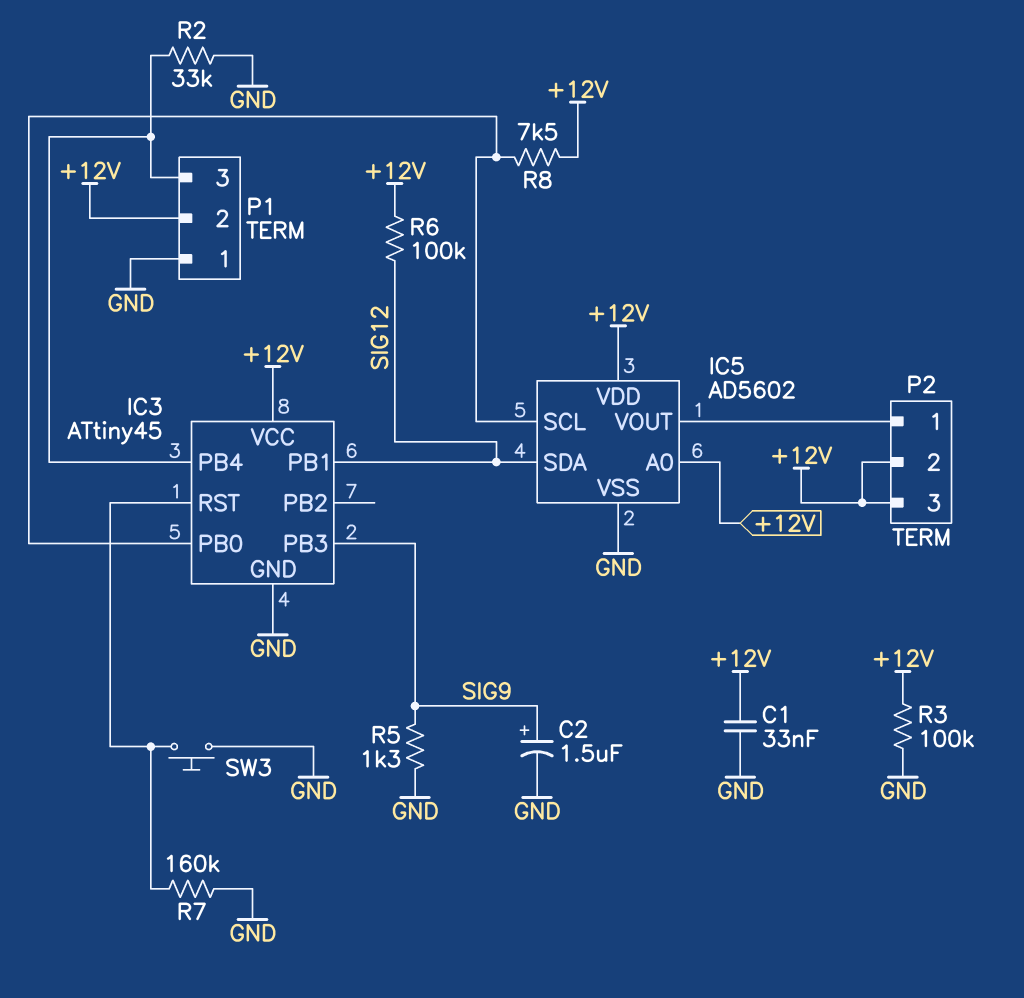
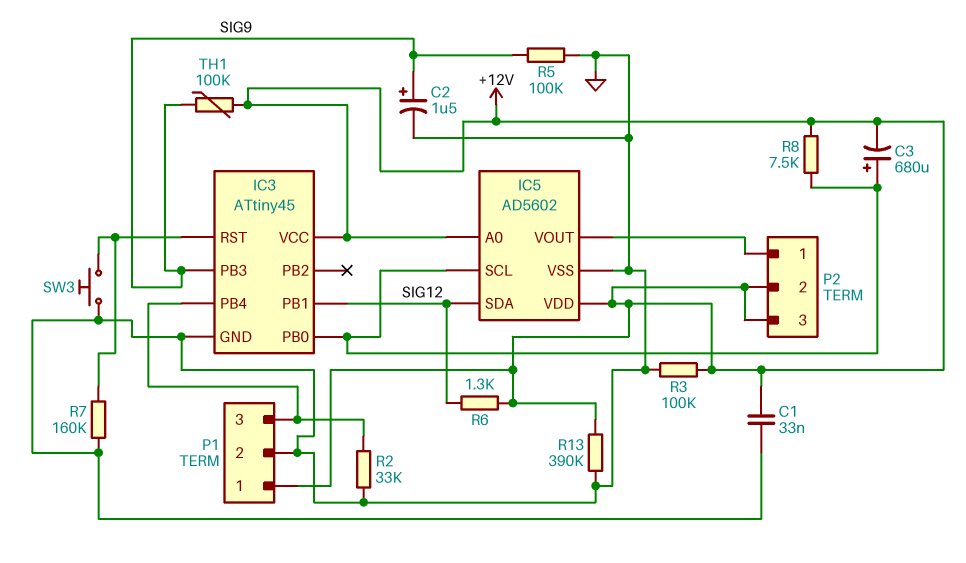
C3: none -> 680uF (plus IC3/PB0, minus +12V)
P1 pin 1: GND -> +12V
P1 pin 2: +12V -> GND
R5: 1.3k (GND, SIG9) -> 100k (GND, SIG9)
R6: 100k (+12V, SIG12) -> 1.3k (+12V, SIG12)
R13: none -> 390k (+12V, GND)
TH1: none -> 100k (+12V, SIG9)

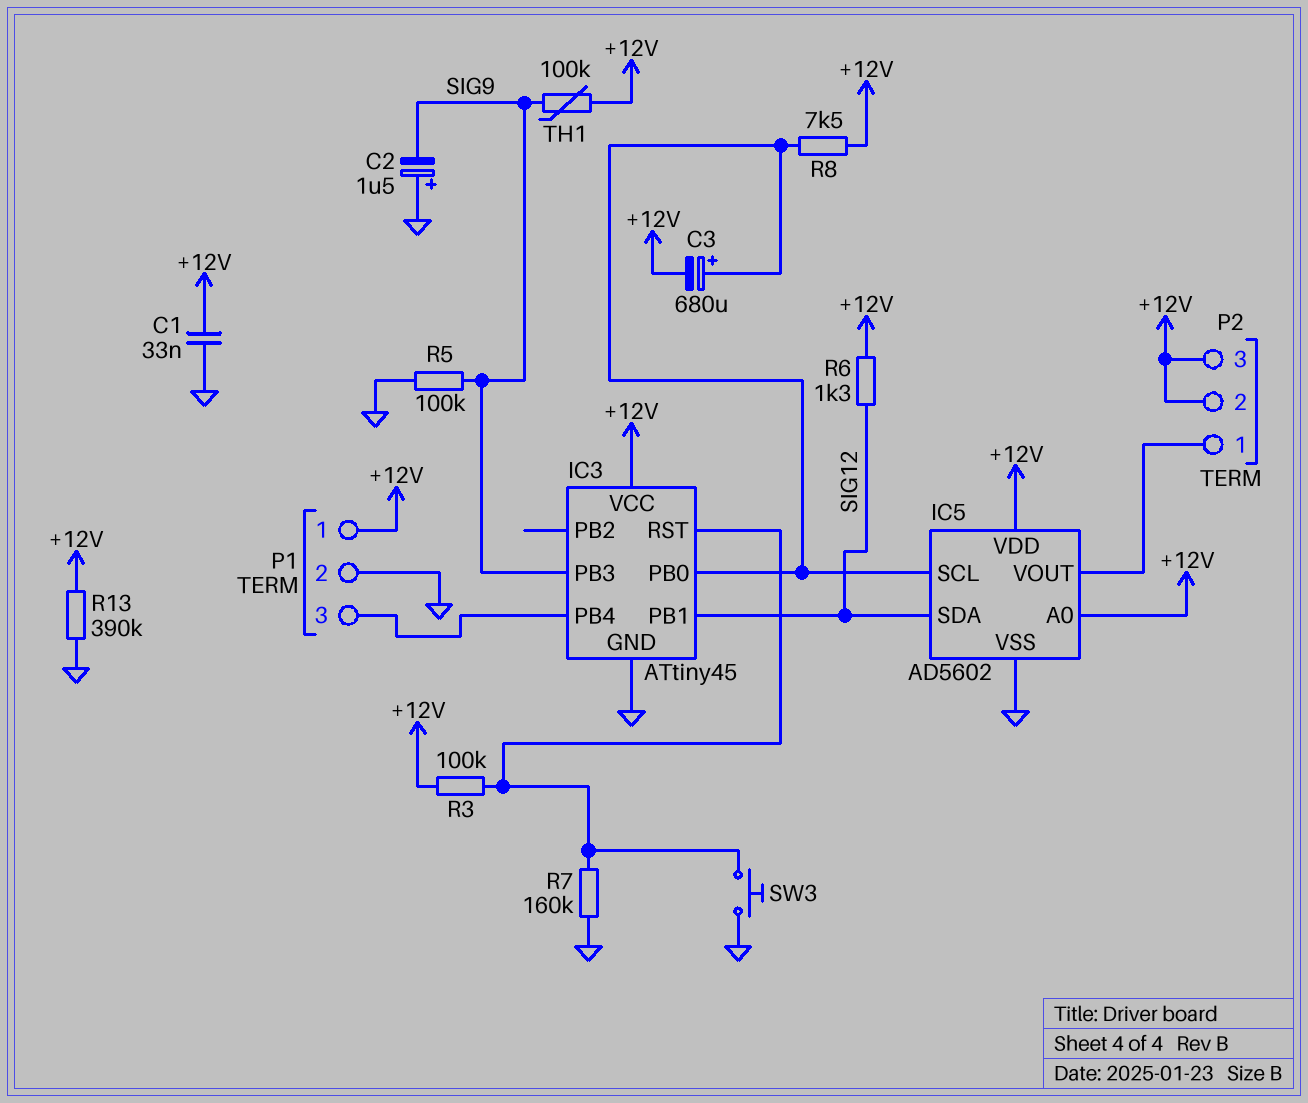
C2: 1.5uF (plus SIG9, minus GND) -> 1.5uF (plus GND, minus SIG9)
R2: 33k (GND, IC3/PB4) -> none
R3: 100k (+12V, GND) -> 100k (+12V, IC3/RST)

